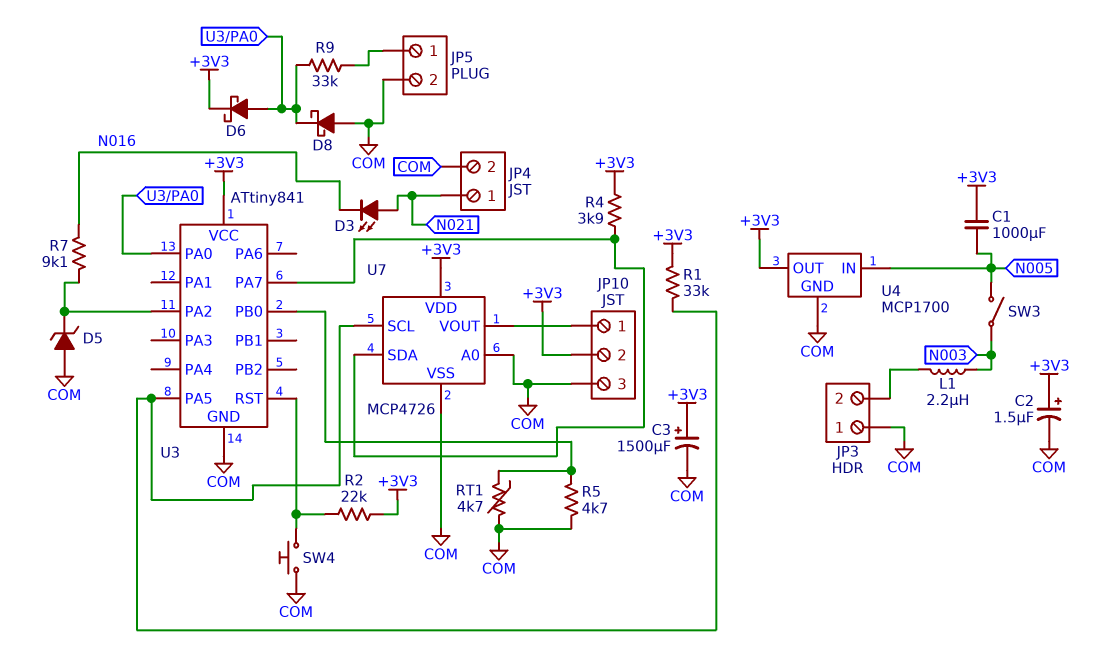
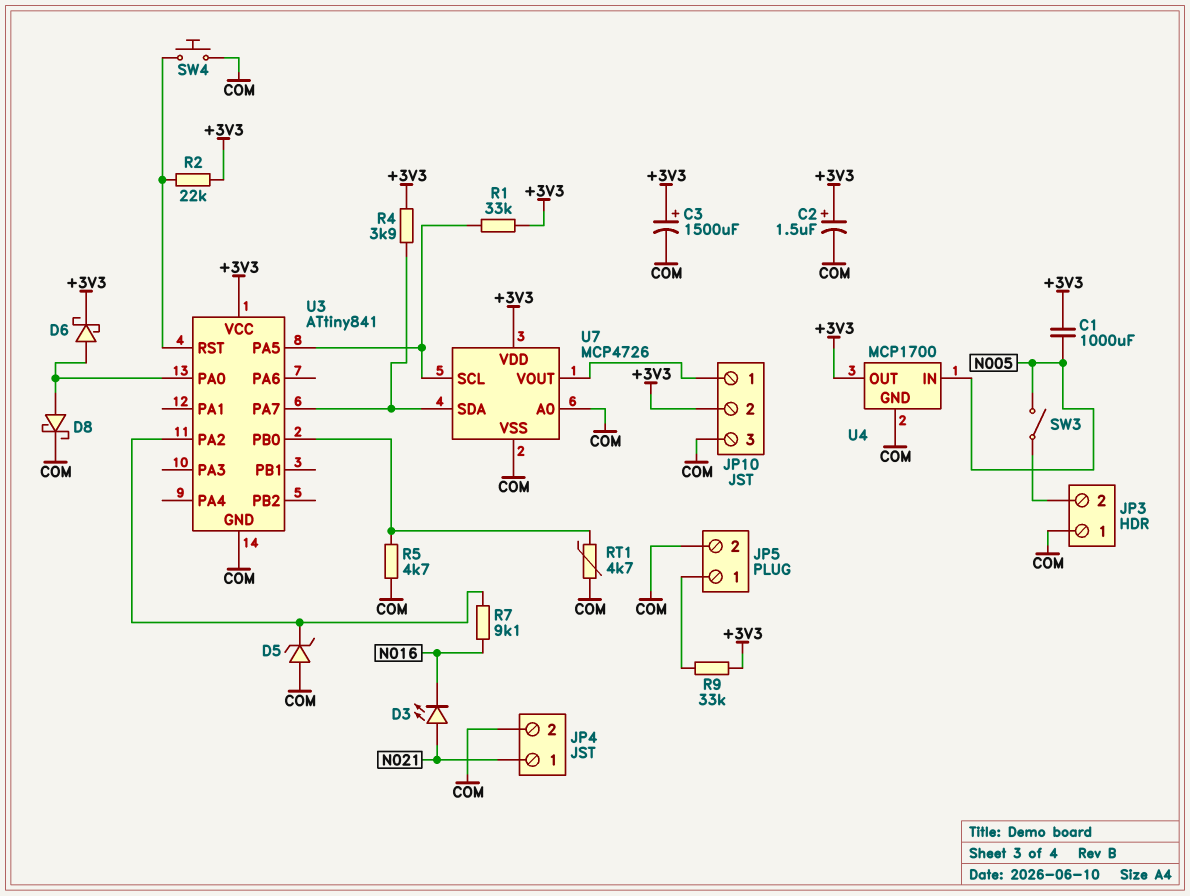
D8: schottky (A COM, K U3/PA0) -> schottky (A U3/PA0, K COM)
L1: 2.2uH (JP3/2, N003) -> none
R9: 33k (JP5/1, U3/PA0) -> 33k (+3V3, JP5/1)
SW3: switch (N003, N005) -> switch (JP3/2, N005)

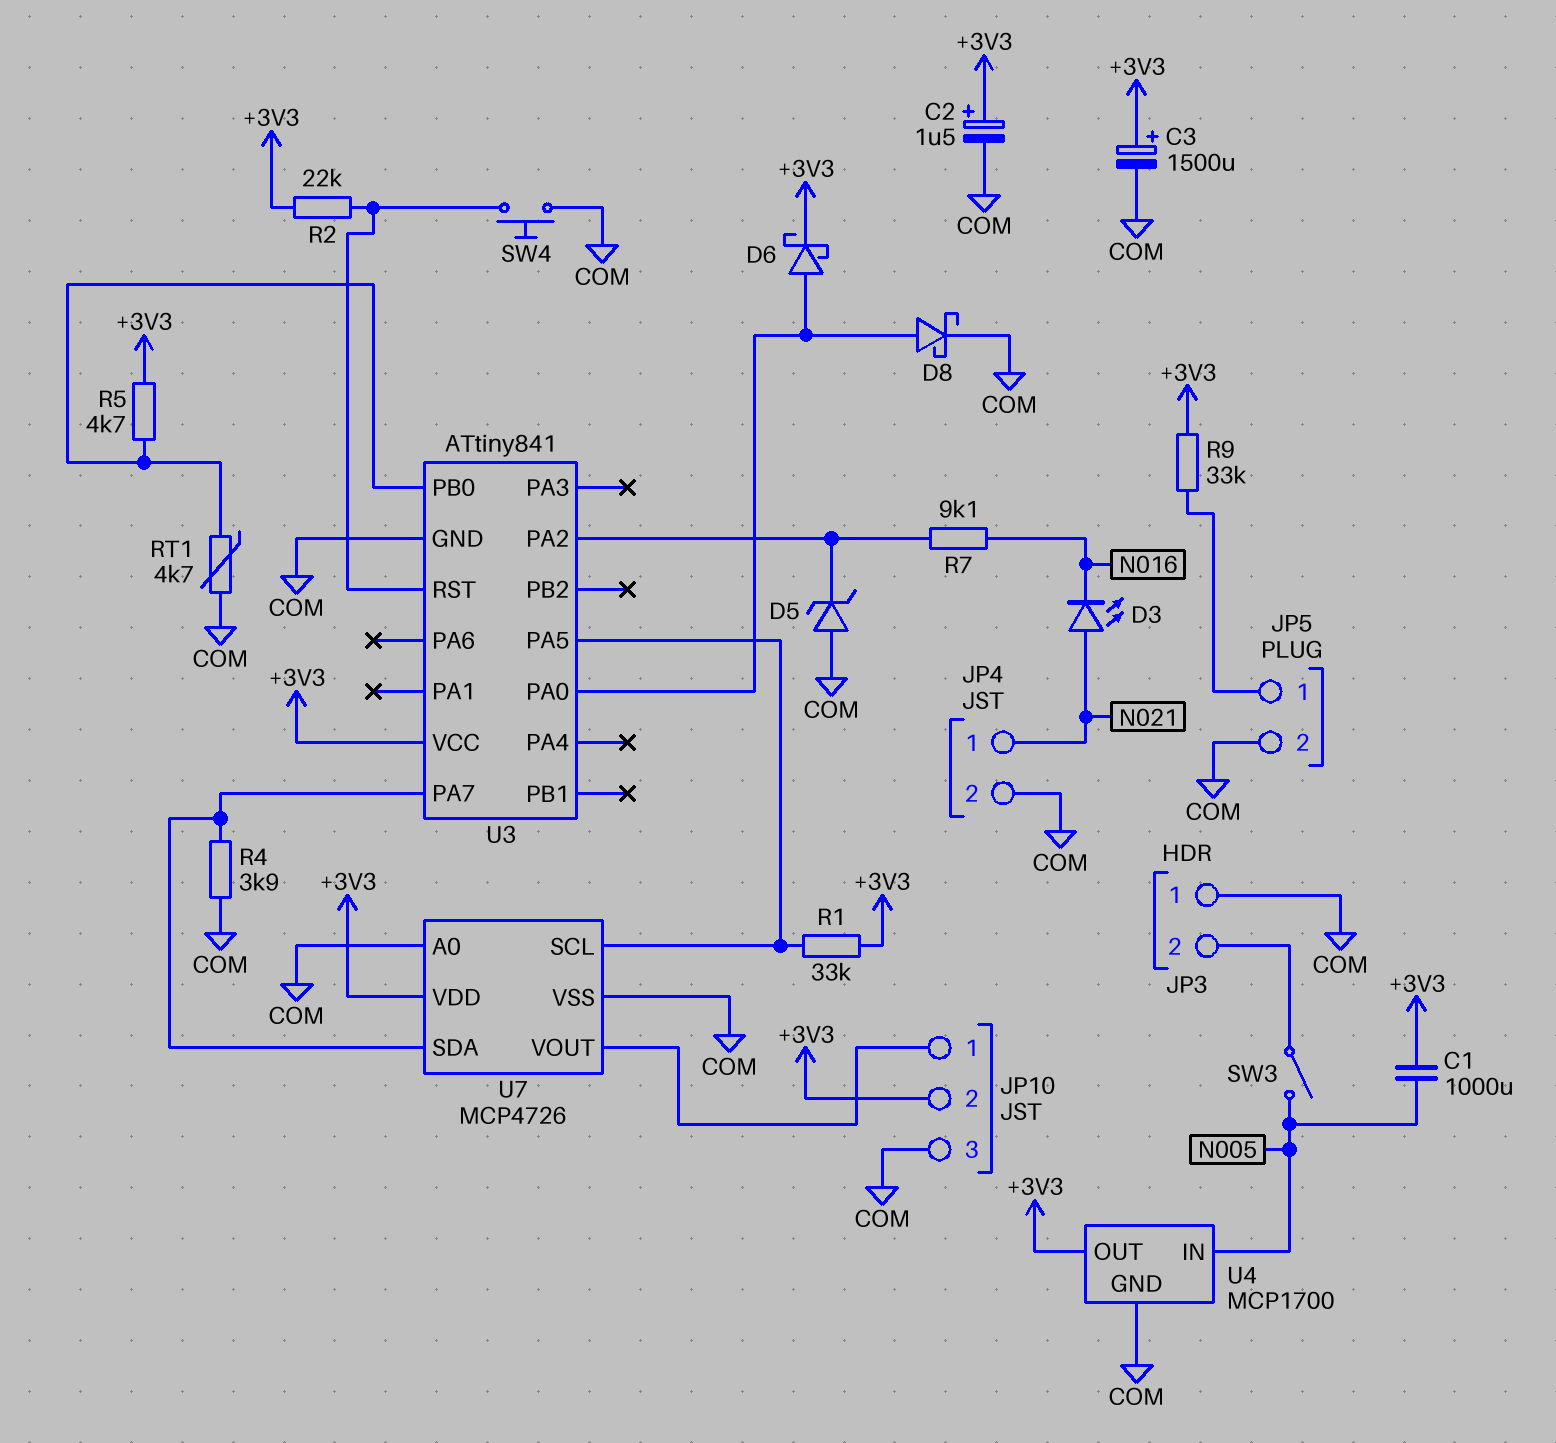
R4: 3.9k (+3V3, U3/PA7) -> 3.9k (COM, U3/PA7)
R5: 4.7k (COM, U3/PB0) -> 4.7k (+3V3, U3/PB0)

